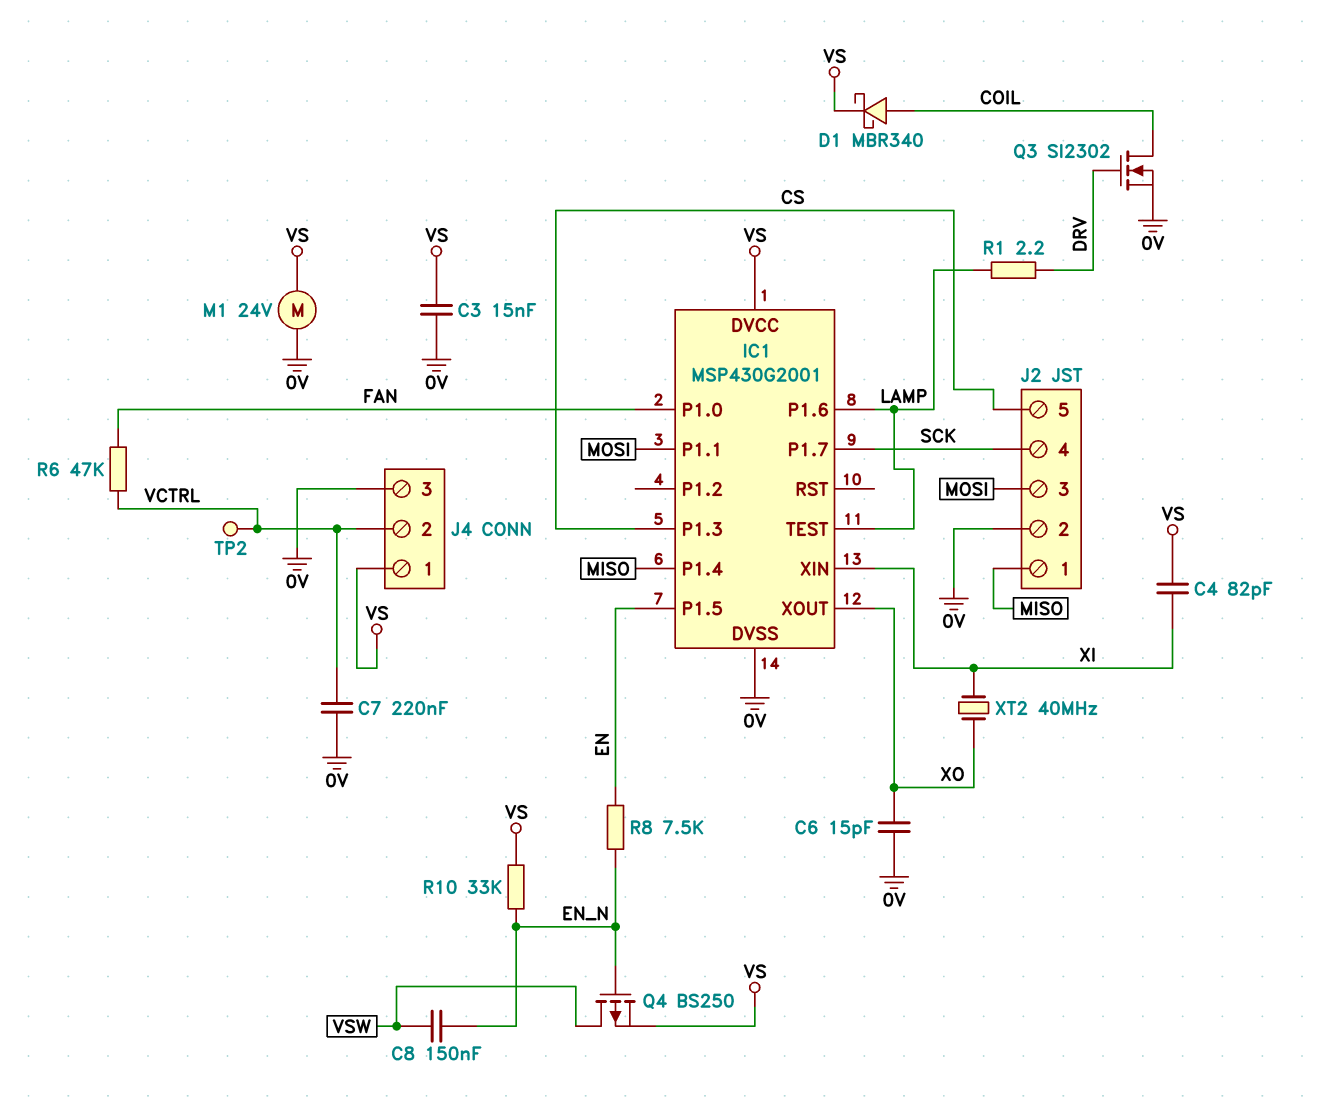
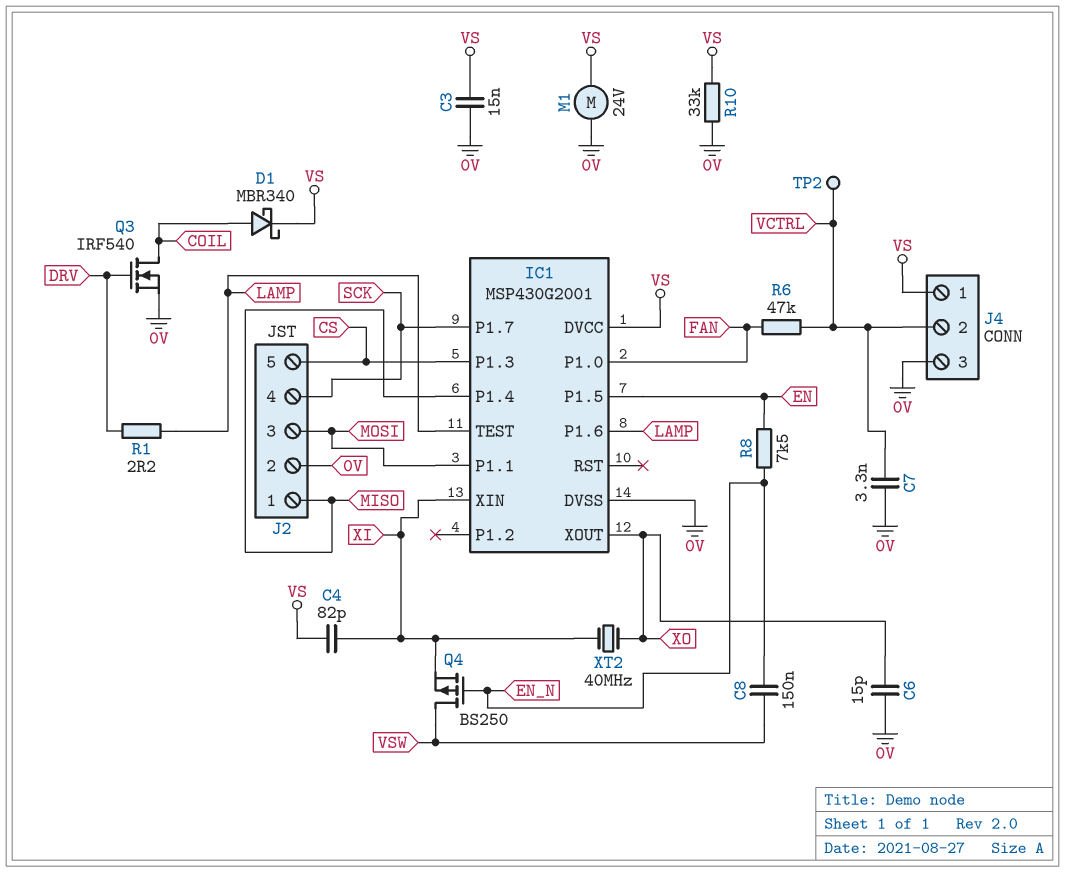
C7: 220nF (0V, VCTRL) -> 3.3nF (0V, VCTRL)
Q3: NMOS SI2302 (G DRV, D COIL, S 0V) -> NMOS IRF540 (G DRV, D COIL, S 0V)
Q4: PMOS BS250 (G EN_N, D VSW, S VS) -> PMOS BS250 (G EN_N, D VSW, S XI)
R10: 33k (EN_N, VS) -> 33k (0V, VS)

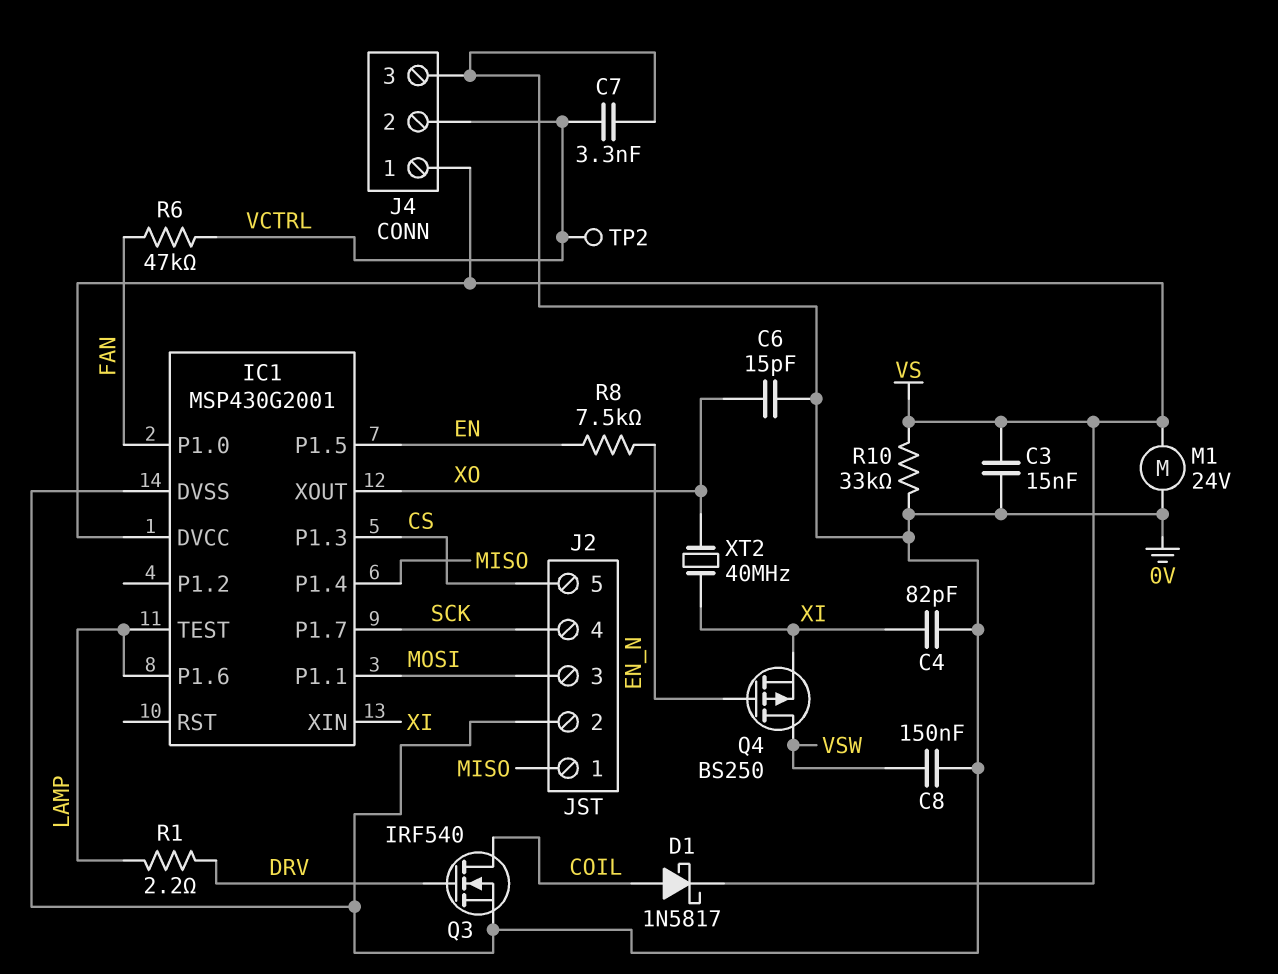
C4: 82pF (VS, XI) -> 82pF (0V, XI)
C8: 150nF (EN_N, VSW) -> 150nF (0V, VSW)
D1: schottky MBR340 (A COIL, K VS) -> schottky 1N5817 (A COIL, K VS)

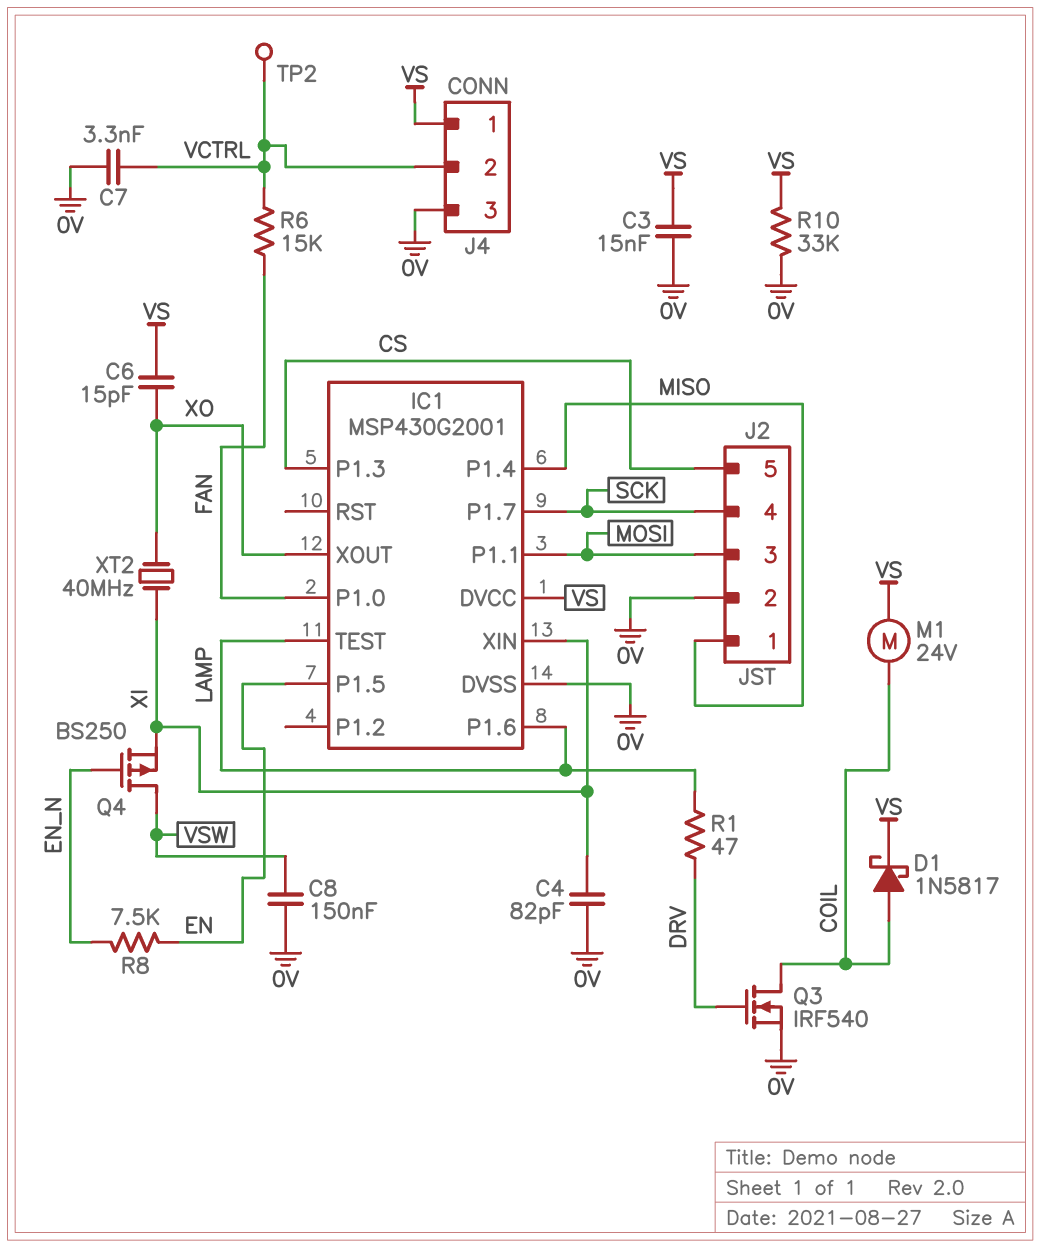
C6: 15pF (0V, XO) -> 15pF (VS, XO)
M1: motor 24V (0V, VS) -> motor 24V (COIL, VS)
R1: 2.2 (DRV, LAMP) -> 47 (DRV, LAMP)
R6: 47k (FAN, VCTRL) -> 15k (FAN, VCTRL)

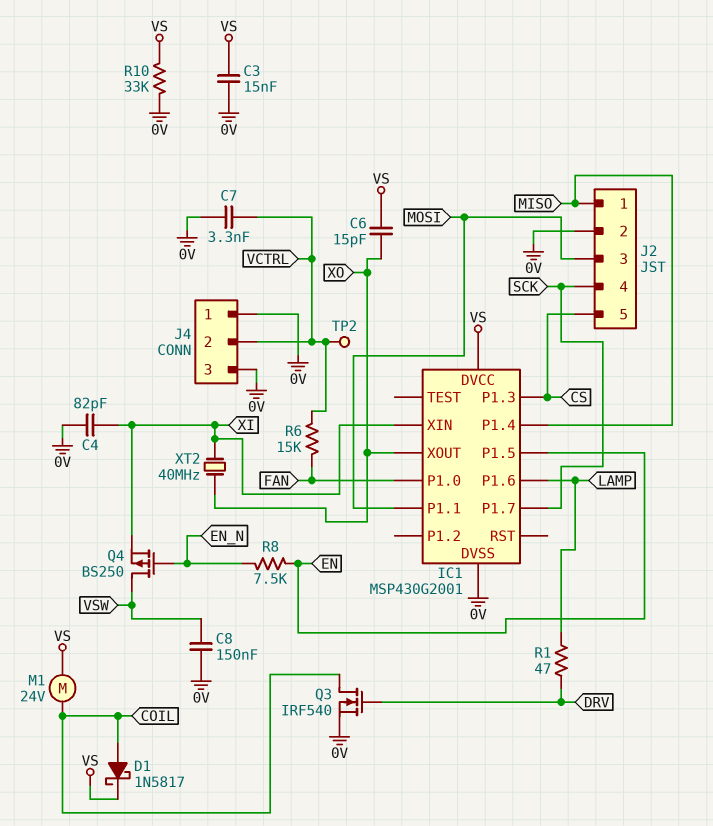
IC1 pin TEST: LAMP -> none
J4 pin 1: VS -> 0V

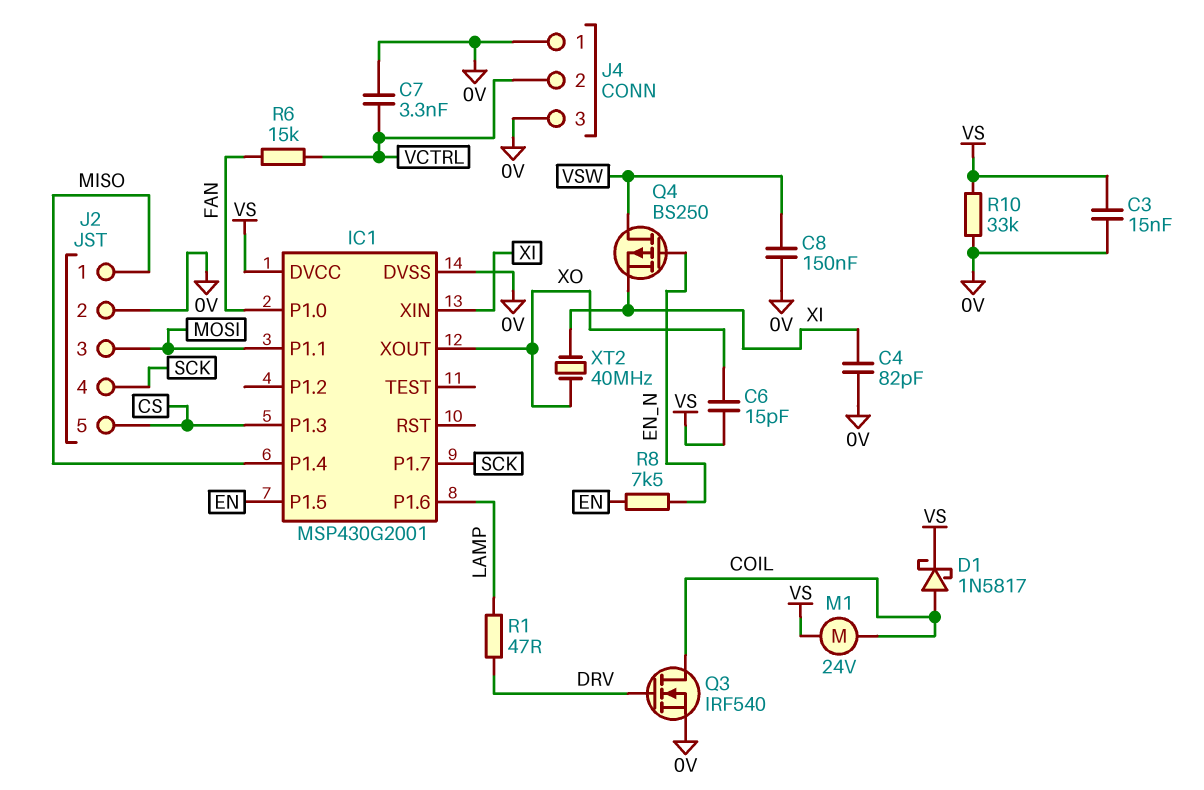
TP2: test point (VCTRL) -> none

